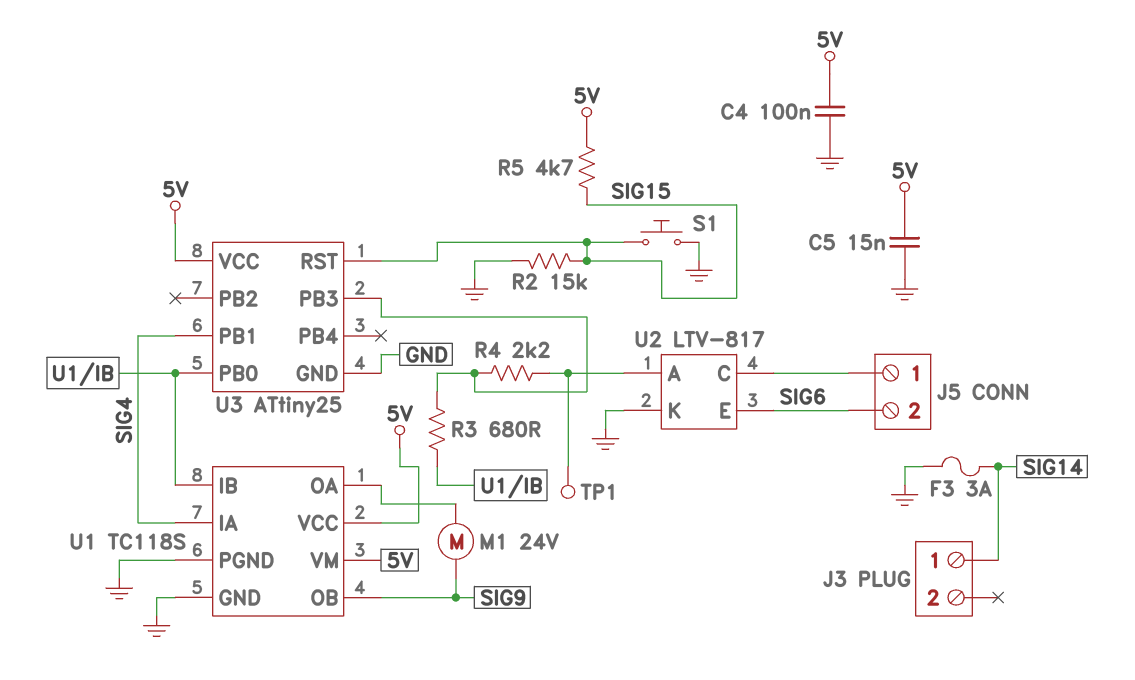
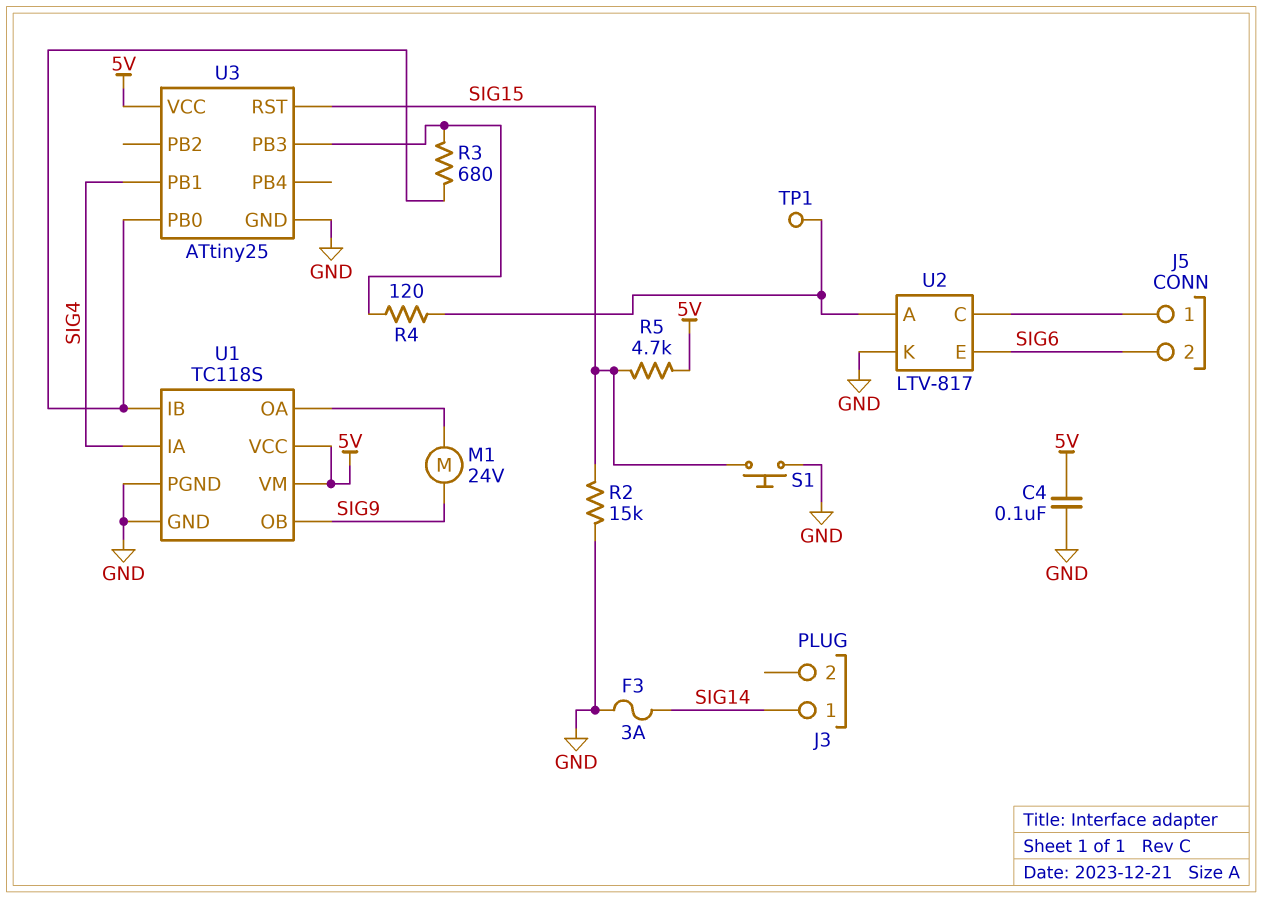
C5: 15nF (5V, GND) -> none
R4: 2.2k (U2/A, U3/PB3) -> 120 (U2/A, U3/PB3)

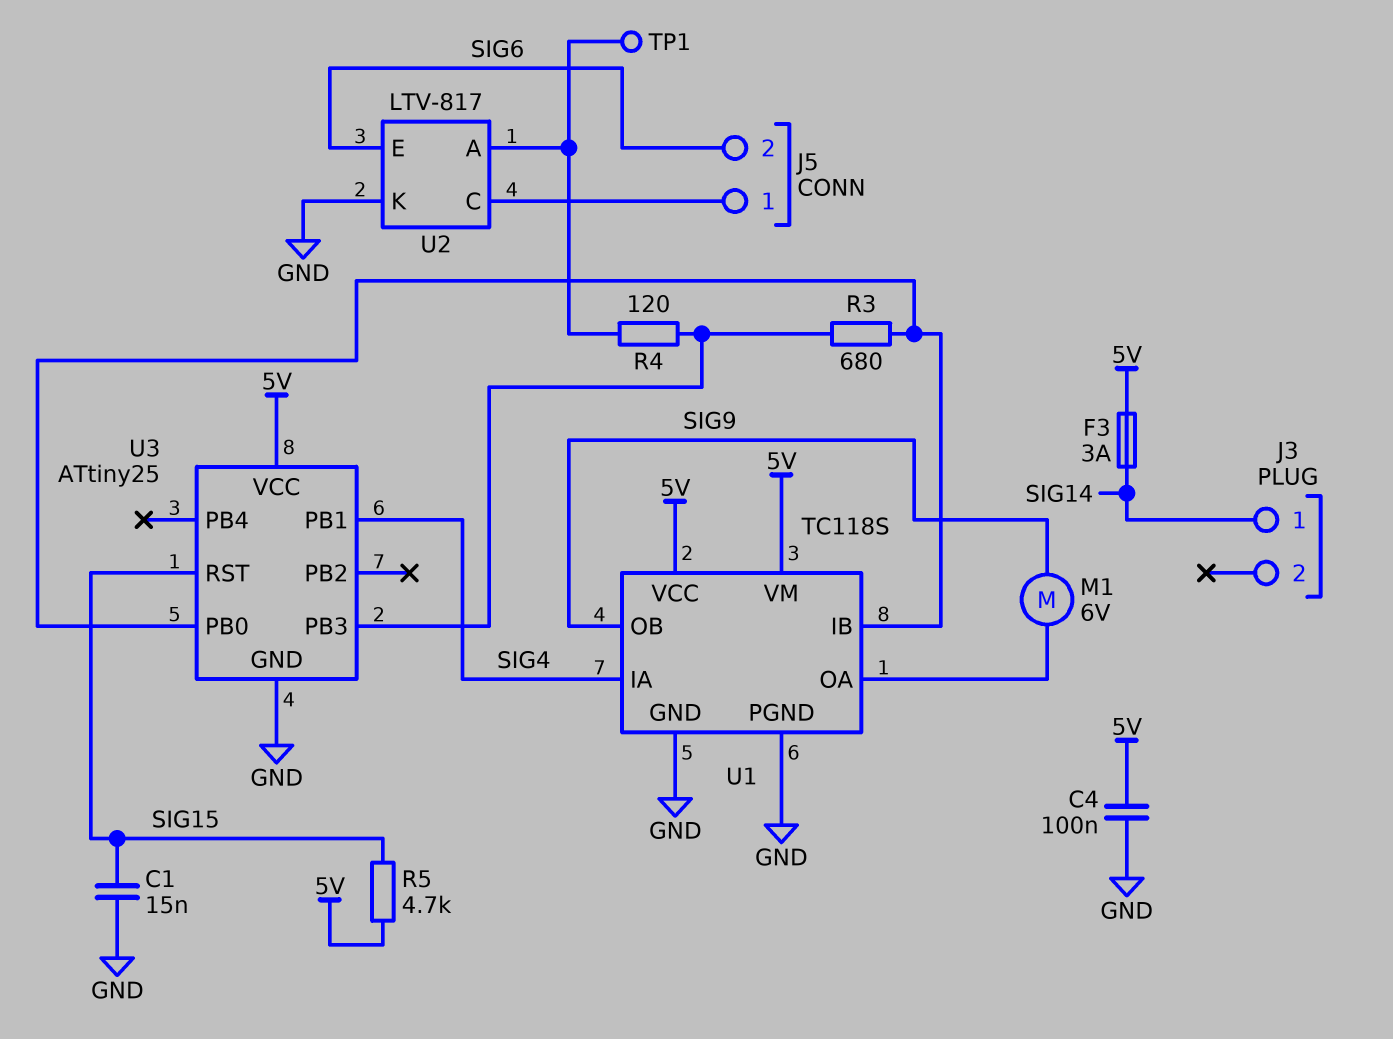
C1: none -> 15nF (GND, SIG15)
F3: 3A (GND, SIG14) -> 3A (5V, SIG14)
M1: motor 24V (SIG9, U1/OA) -> motor 6V (SIG9, U1/OA)
R2: 15k (GND, SIG15) -> none
S1: button (GND, SIG15) -> none

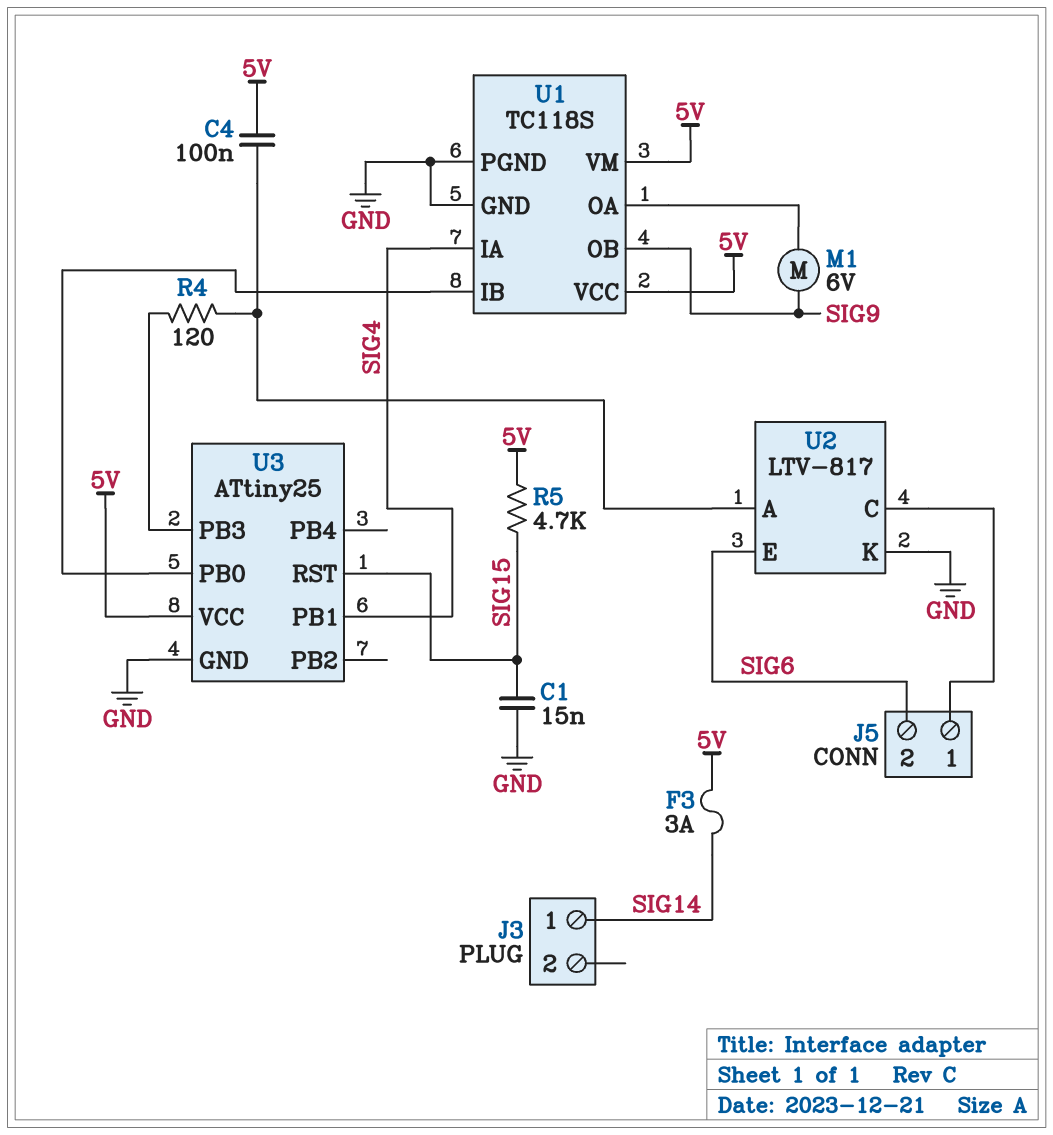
C4: 100nF (5V, GND) -> 100nF (5V, U2/A)
R3: 680 (U1/IB, U3/PB3) -> none
TP1: test point (U2/A) -> none

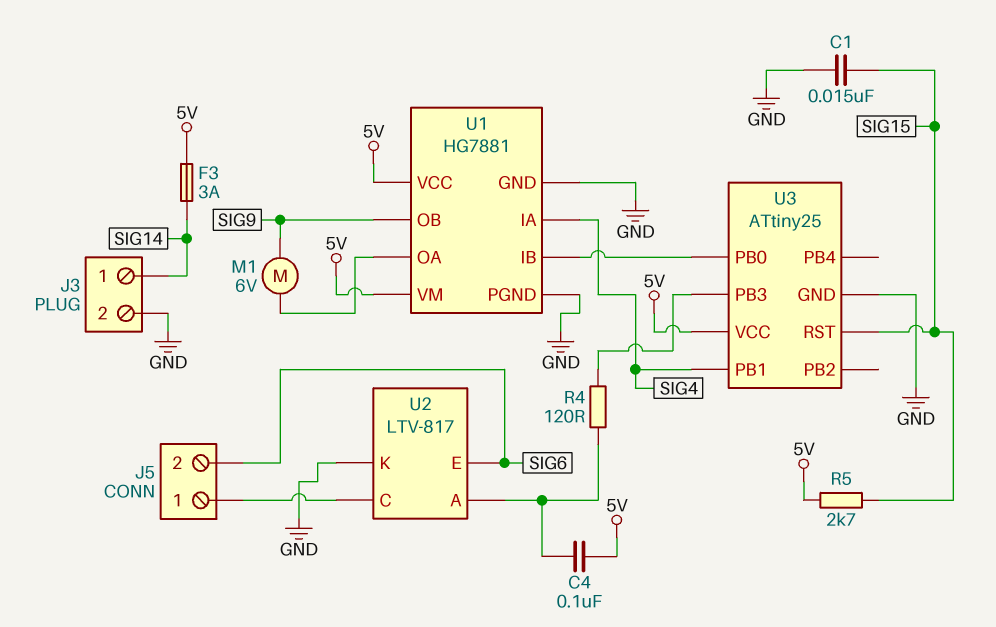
J3 pin 2: none -> GND
R5: 4.7k (5V, SIG15) -> 2.7k (5V, SIG15)
U1: TC118S -> HG7881

